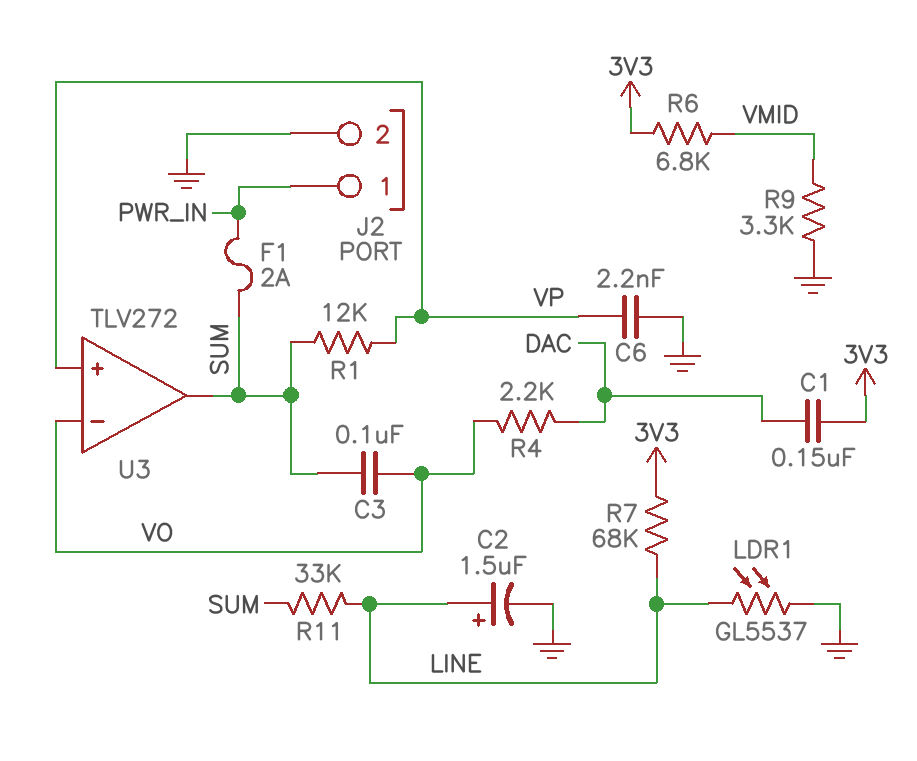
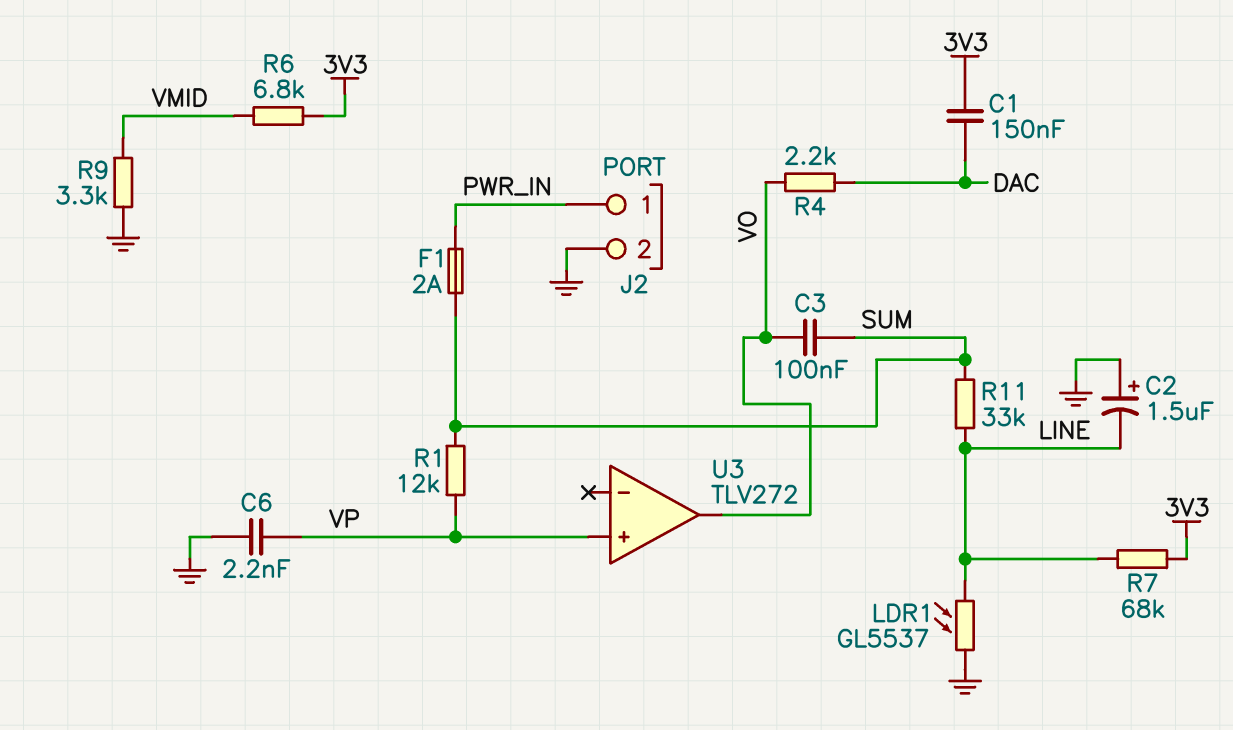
C2: 1.5uF (plus LINE, minus GND) -> 1.5uF (plus GND, minus LINE)
U3 pin in-: VO -> none
U3 pin out: SUM -> VO

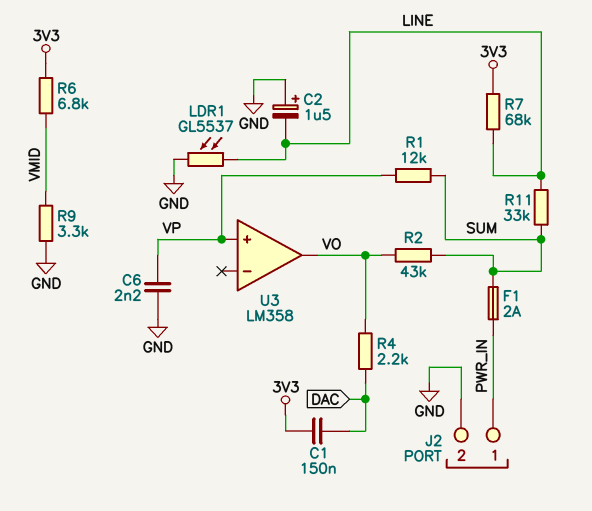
C3: 100nF (SUM, VO) -> none
R2: none -> 43k (SUM, VO)
U3: TLV272 -> LM358

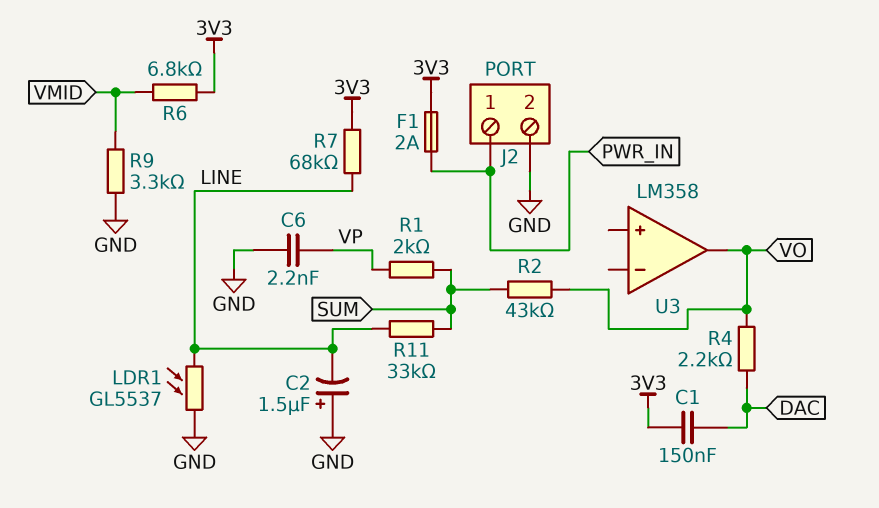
F1: 2A (PWR_IN, SUM) -> 2A (3V3, PWR_IN)
R1: 12k (SUM, VP) -> 2k (SUM, VP)
U3 pin in+: VP -> none

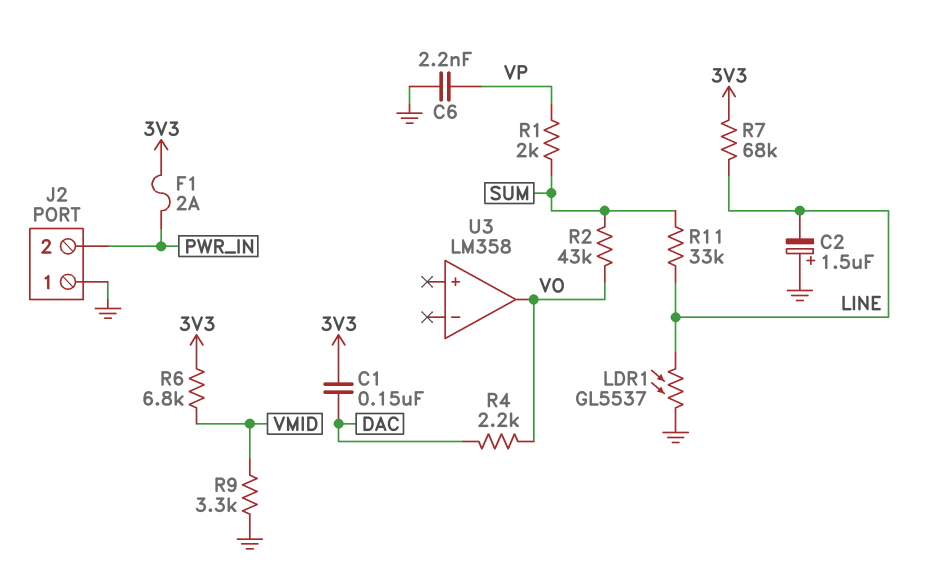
J2 pin 1: PWR_IN -> GND
J2 pin 2: GND -> PWR_IN

